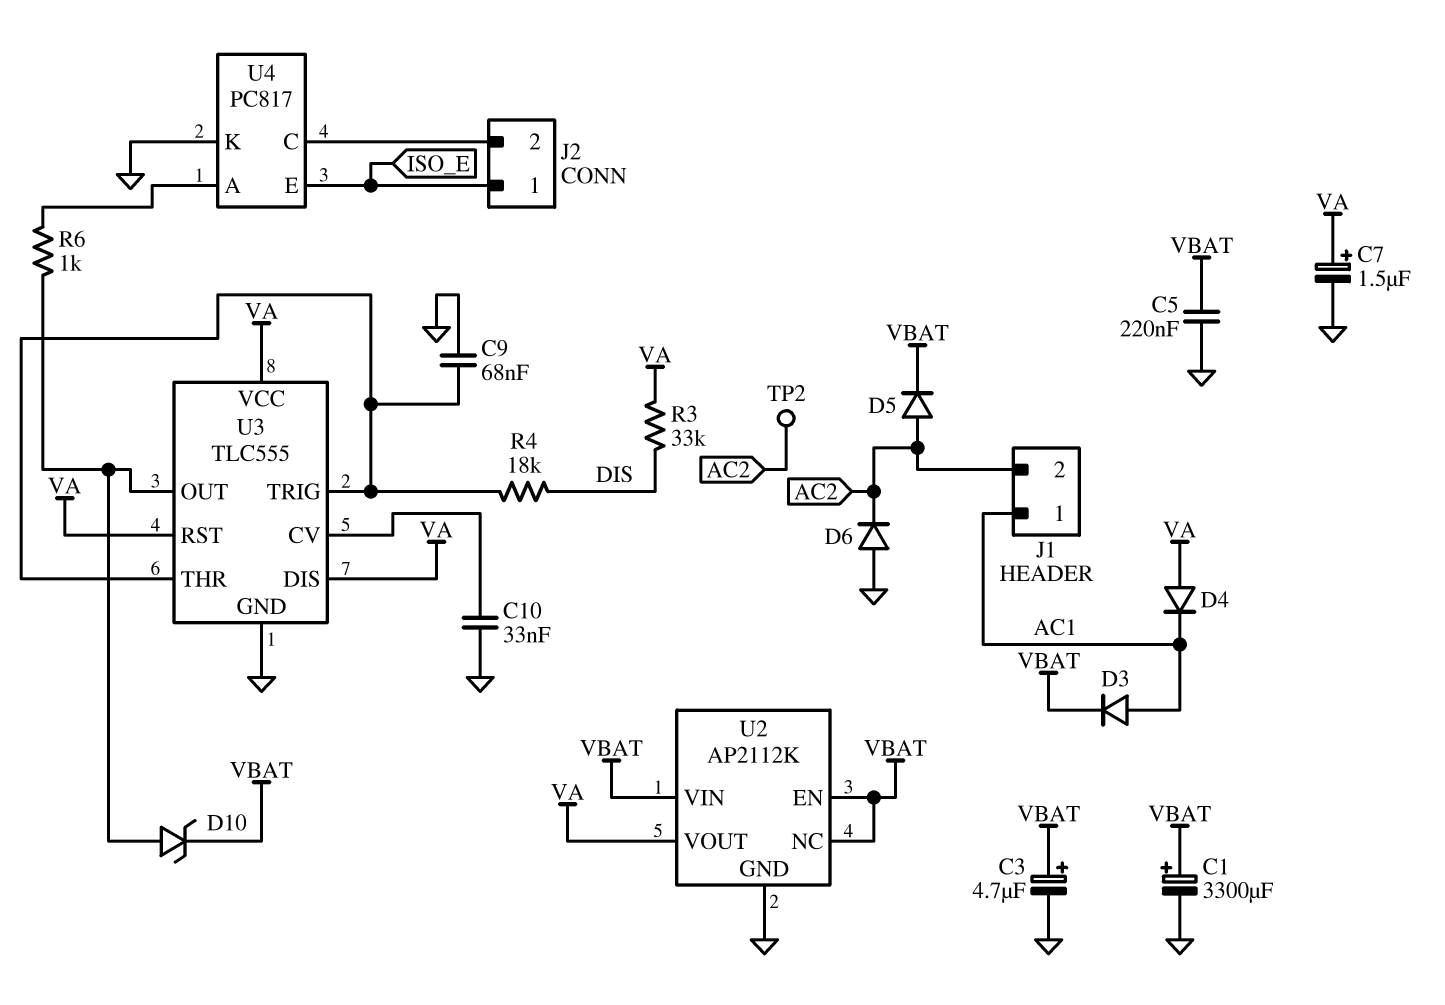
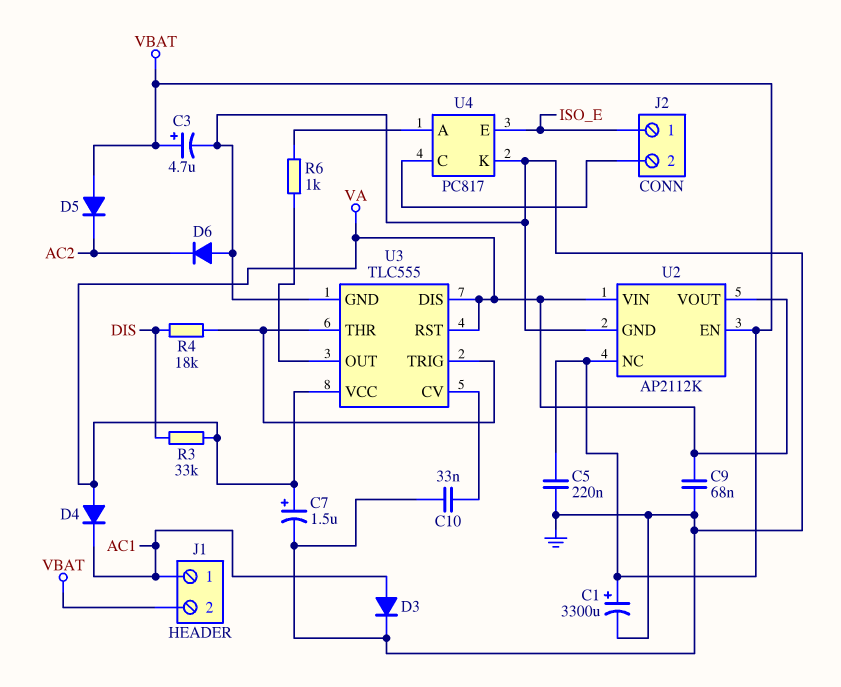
C9: 68nF (GND, U3/THR) -> 68nF (GND, VA)
D3: diode (A AC1, K VBAT) -> diode (A AC1, K GND)
D5: diode (A AC2, K VBAT) -> diode (A VBAT, K AC2)
D10: zener (A U3/OUT, K VBAT) -> none
J1 pin 2: AC2 -> VBAT
TP2: test point (AC2) -> none
U2 pin VIN: VBAT -> VA

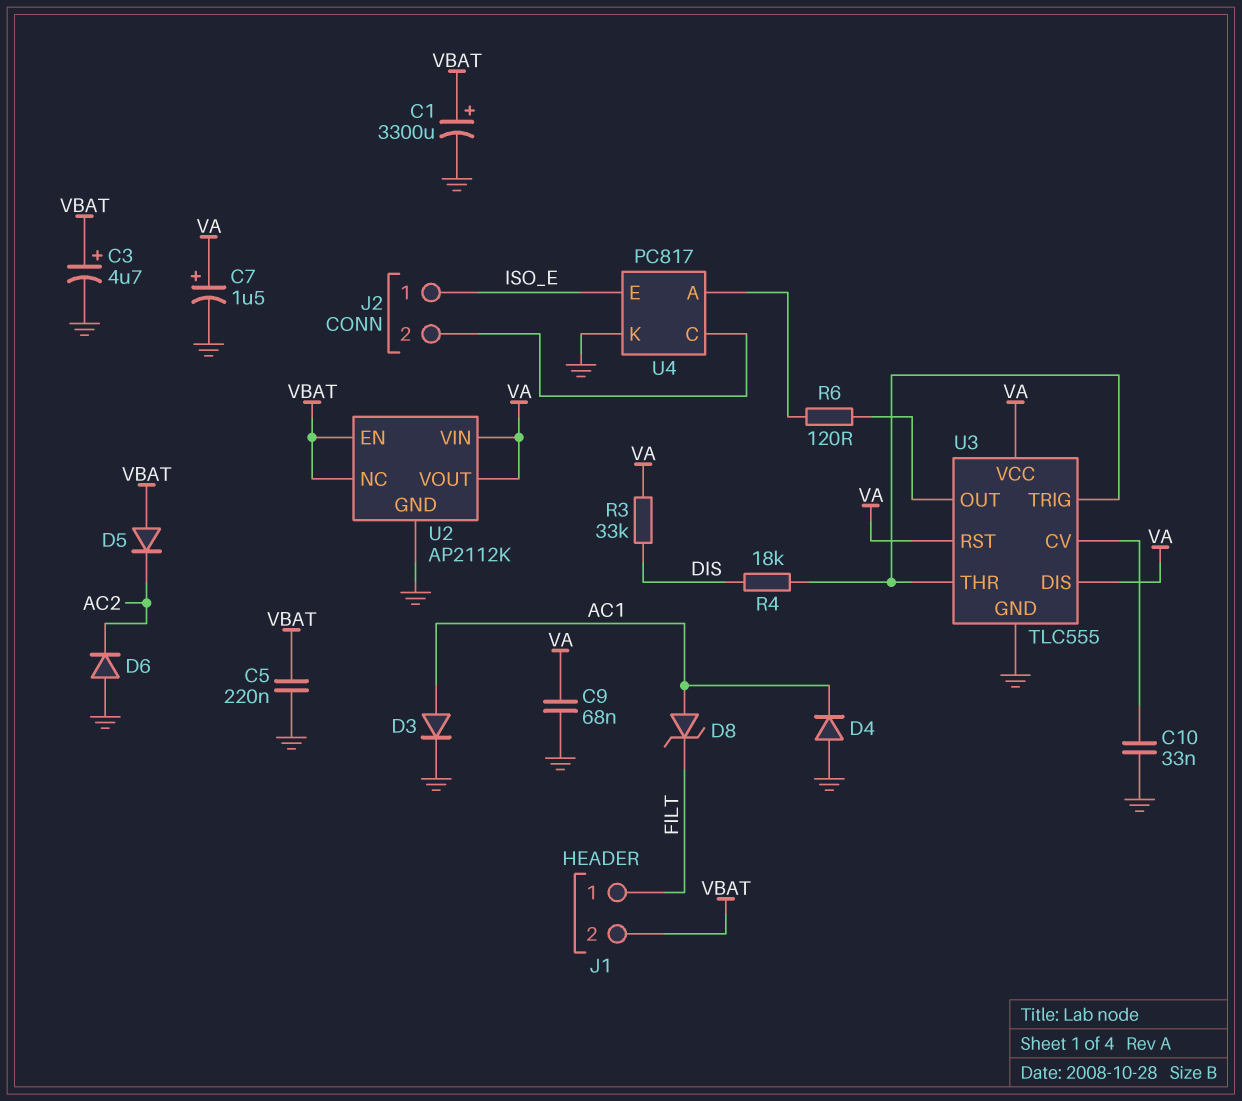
D4: diode (A VA, K AC1) -> diode (A GND, K AC1)
D8: none -> zener (A AC1, K FILT)
J1 pin 1: AC1 -> FILT
R6: 1k (U3/OUT, U4/A) -> 120 (U3/OUT, U4/A)

